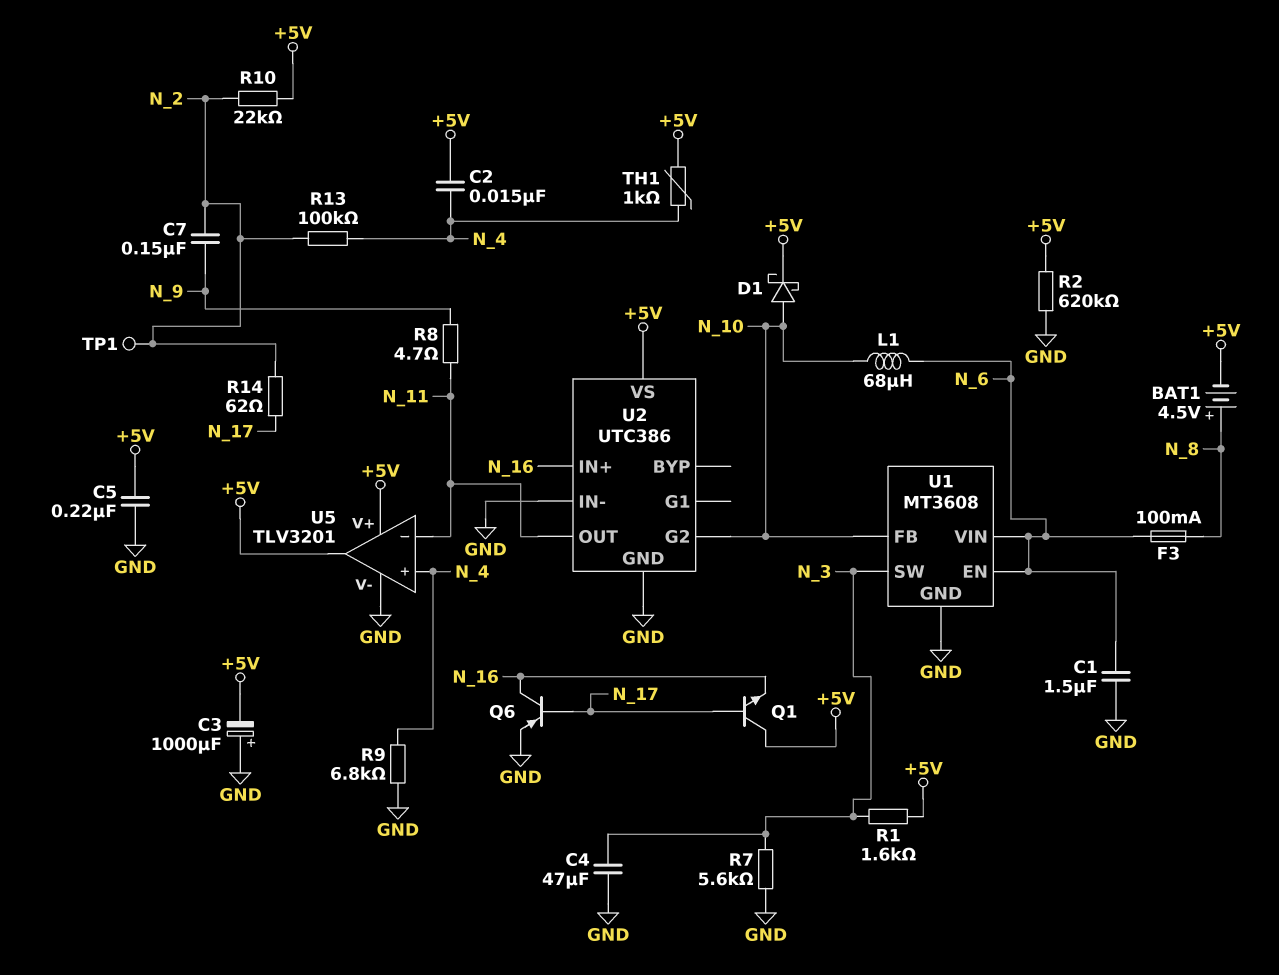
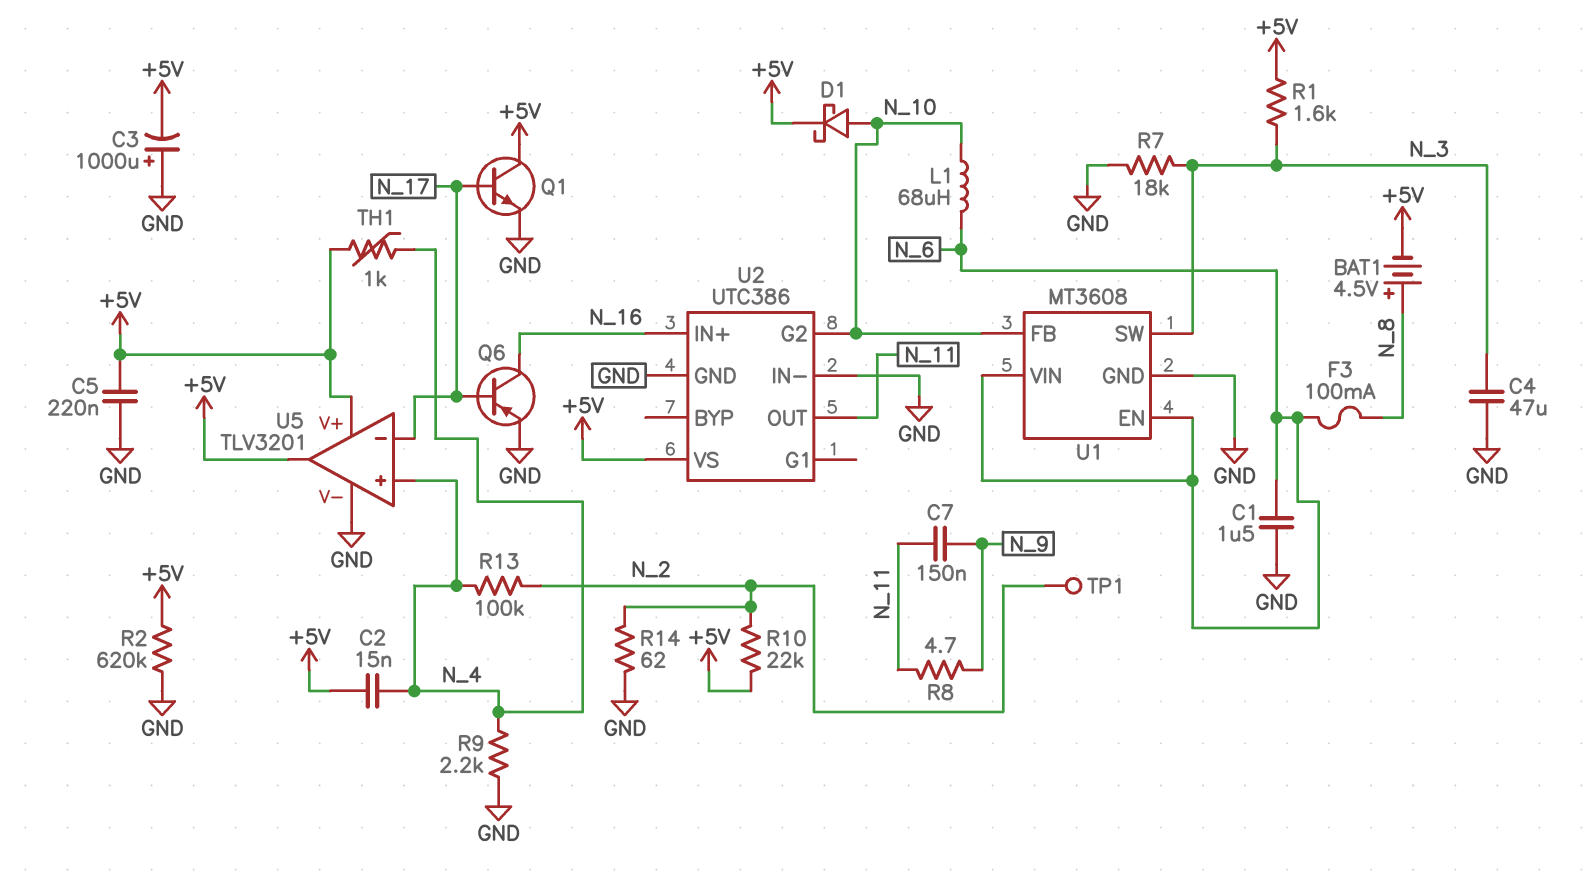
C7: 150nF (N_2, N_9) -> 150nF (N_9, N_11)
Q1: NPN (B N_17, C +5V, E N_16) -> NPN (B N_17, C +5V, E GND)
R7: 5.6k (GND, N_3) -> 18k (GND, N_3)
R9: 6.8k (GND, N_4) -> 2.2k (GND, N_4)
R14: 62 (N_2, N_17) -> 62 (GND, N_2)
U5 pin in-: N_11 -> N_17

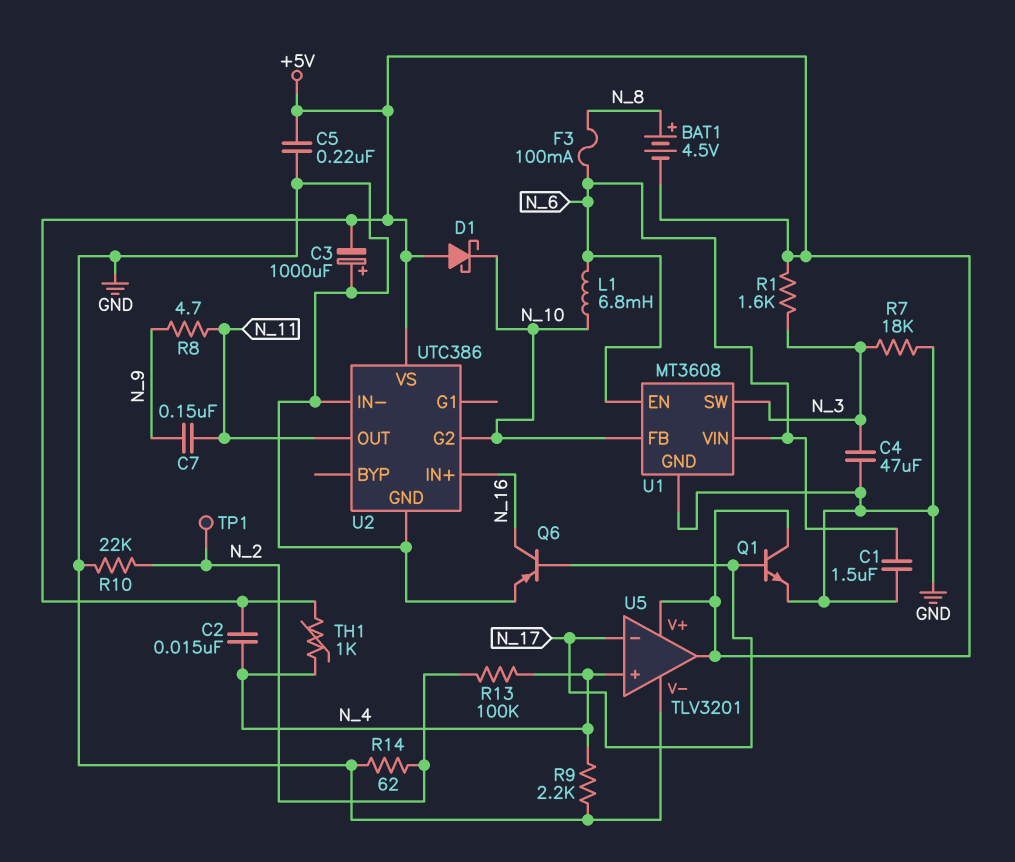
D1: schottky (A N_10, K +5V) -> schottky (A +5V, K N_10)
L1: 68uH (N_6, N_10) -> 6.8mH (N_6, N_10)
R2: 620k (+5V, GND) -> none
R10: 22k (+5V, N_2) -> 22k (GND, N_2)

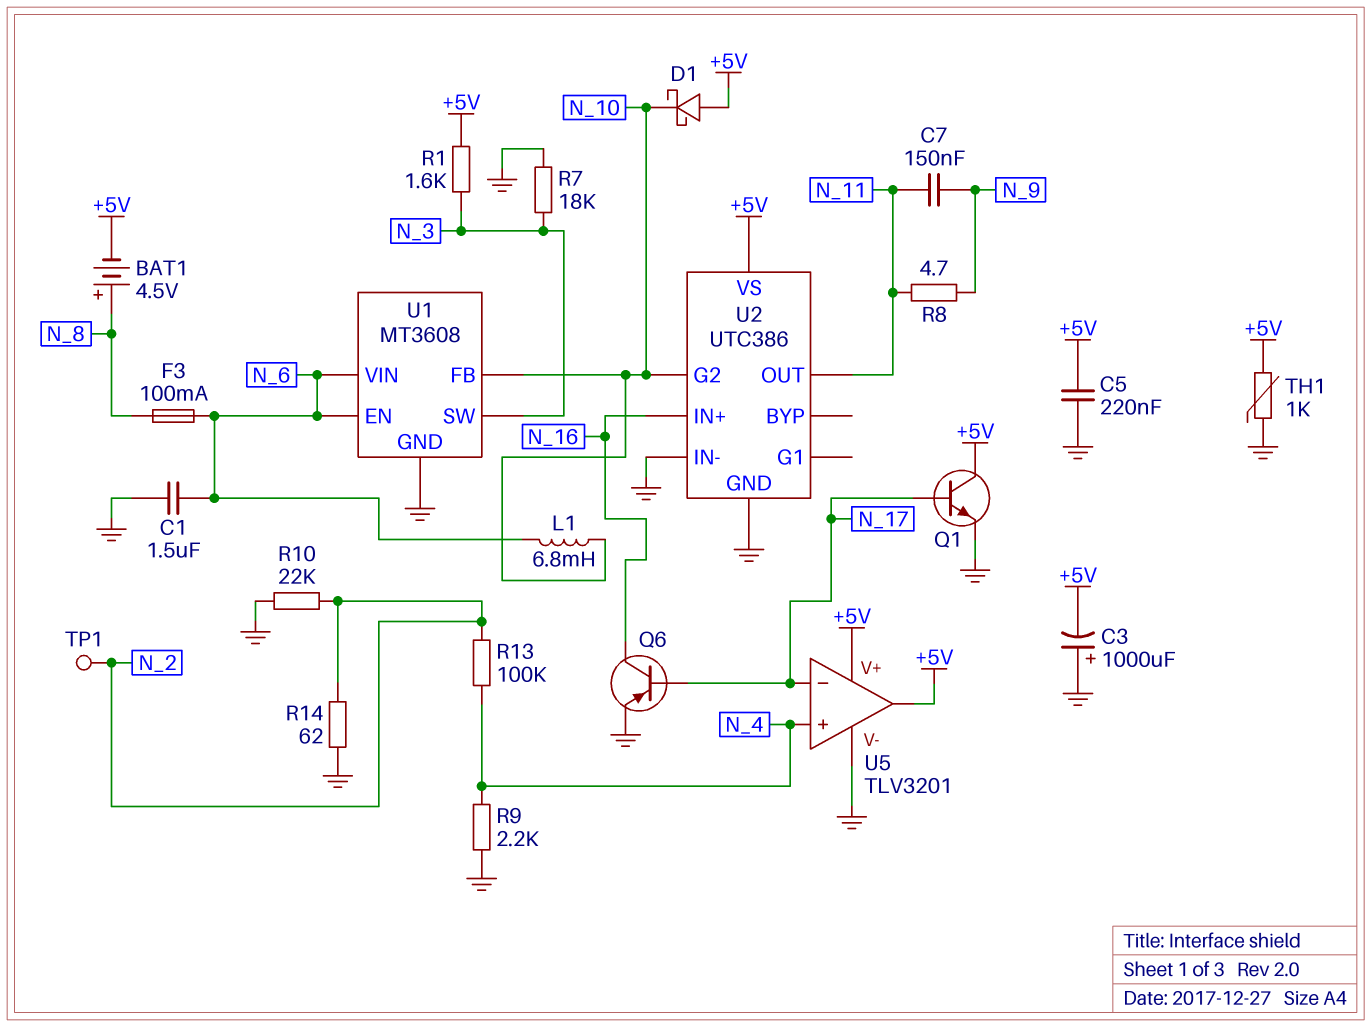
C2: 15nF (+5V, N_4) -> none
C4: 47uF (GND, N_3) -> none
TH1: 1k (+5V, N_4) -> 1k (+5V, GND)

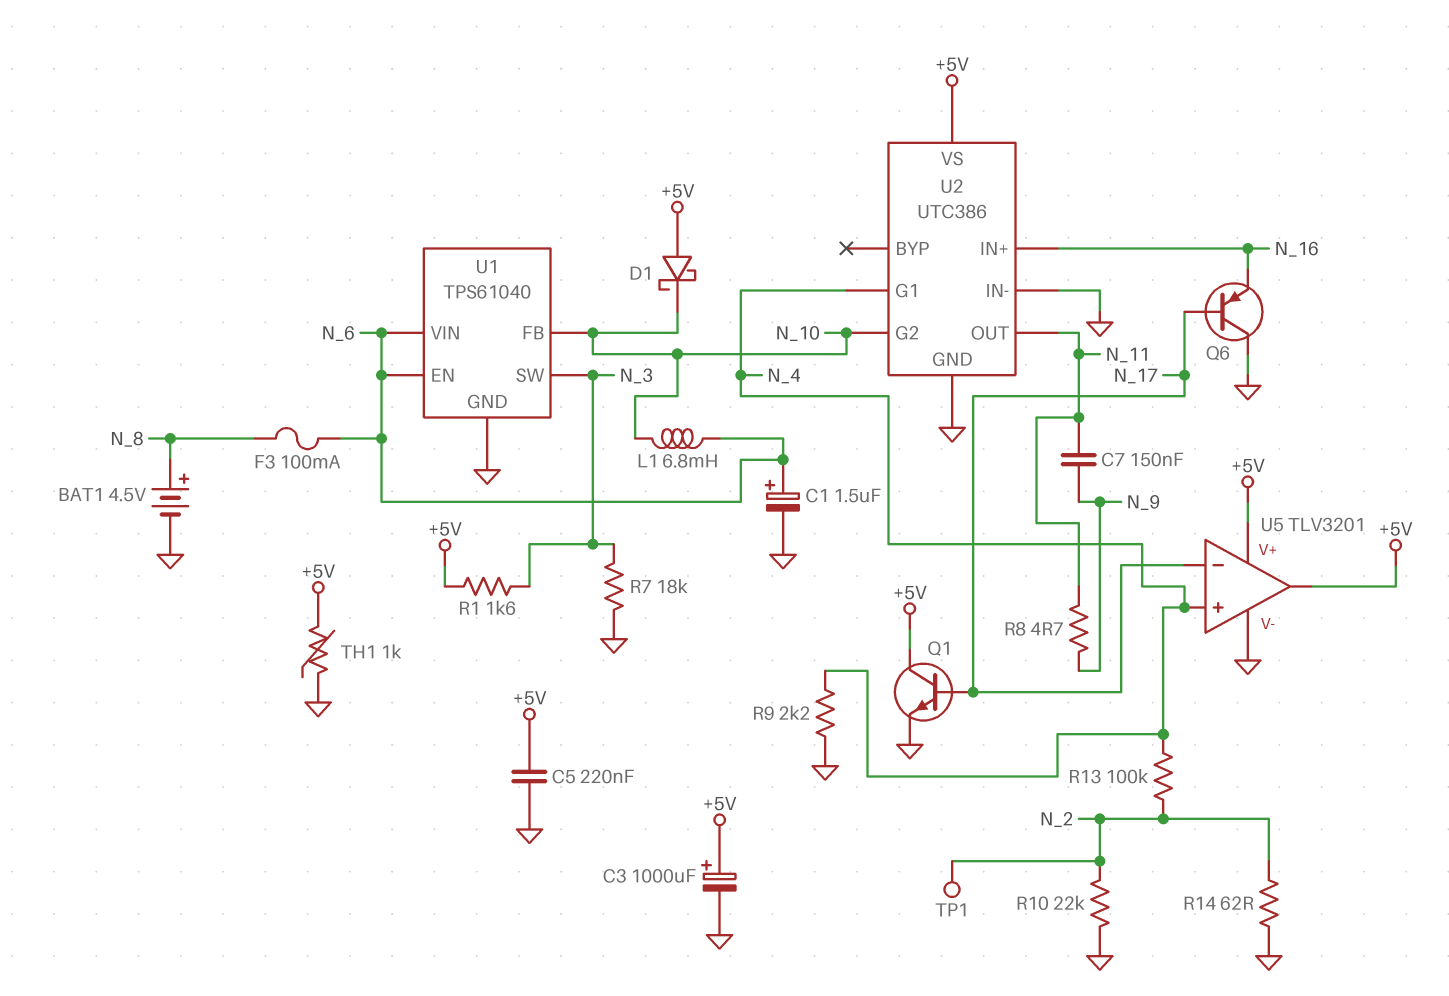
BAT1: 4.5V (plus N_8, minus +5V) -> 4.5V (plus N_8, minus GND)
C1: 1.5uF (GND, N_6) -> 1.5uF (plus N_6, minus GND)
C3: 1000uF (plus GND, minus +5V) -> 1000uF (plus +5V, minus GND)
Q6: PNP (B N_17, C N_16, E GND) -> PNP (B N_17, C GND, E N_16)
U1: MT3608 -> TPS61040
U2 pin G1: none -> N_4

